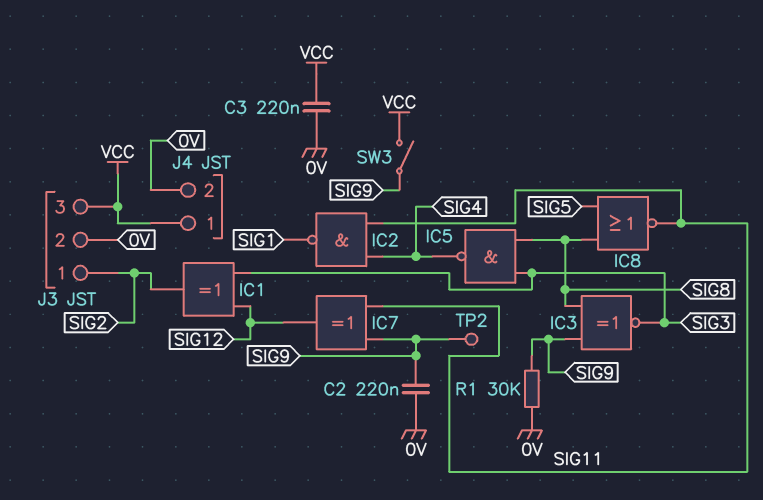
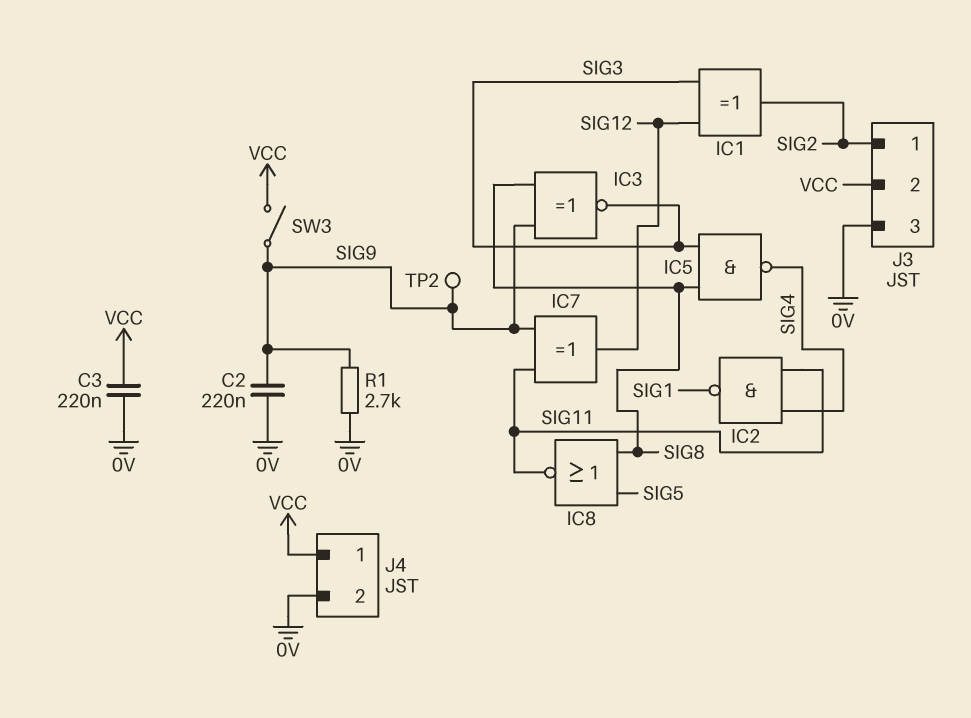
J3 pin 2: 0V -> VCC
J3 pin 3: VCC -> 0V
R1: 30k (0V, SIG9) -> 2.7k (0V, SIG9)

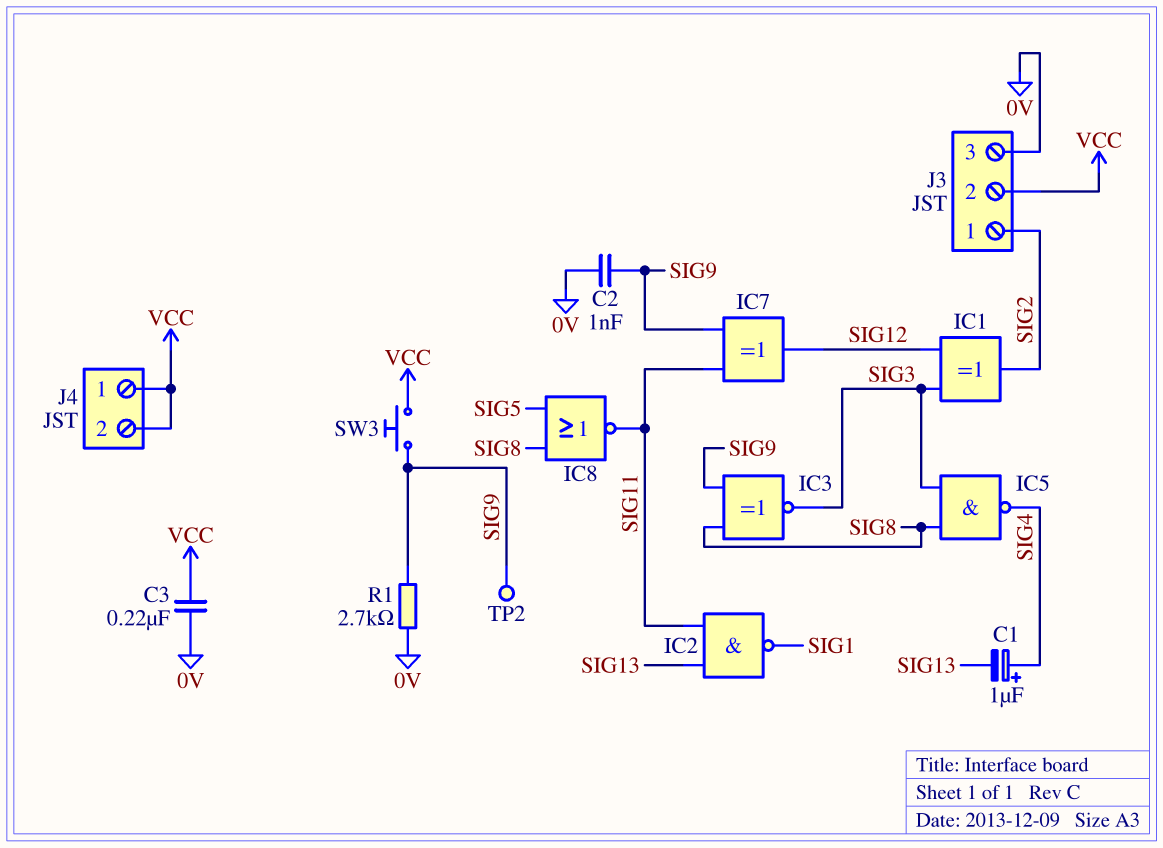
C1: none -> 1uF (plus SIG4, minus SIG13)
C2: 220nF (0V, SIG9) -> 1nF (0V, SIG9)
IC2: NAND (in SIG4, in SIG11, out SIG1) -> NAND (in SIG11, in SIG13, out SIG1)
J4 pin 2: 0V -> VCC
SW3: switch (SIG9, VCC) -> button (SIG9, VCC)

